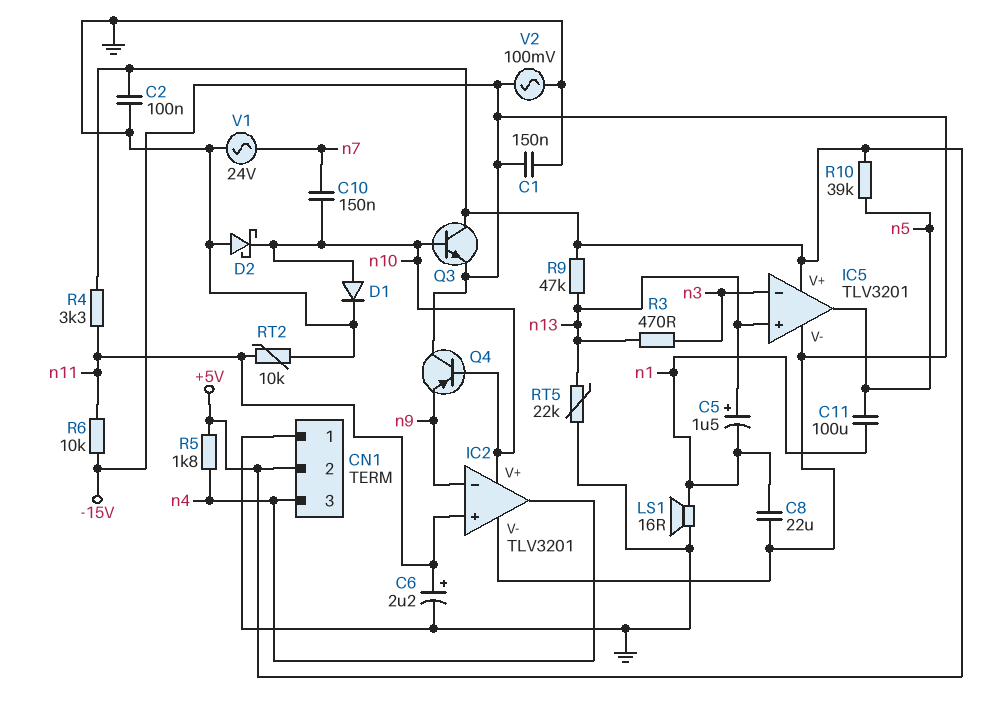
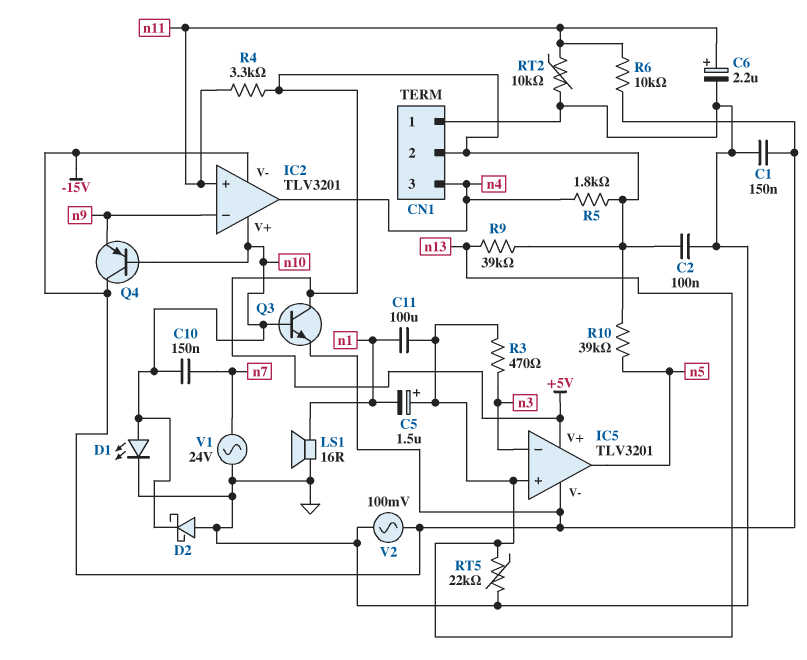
C8: 22uF (-15V, n1) -> none
C11: 100uF (n1, n5) -> 100uF (n1, n13)
D1: diode (A n10, K GND) -> LED (A n10, K GND)
R9: 47k (+5V, n13) -> 39k (+5V, n13)

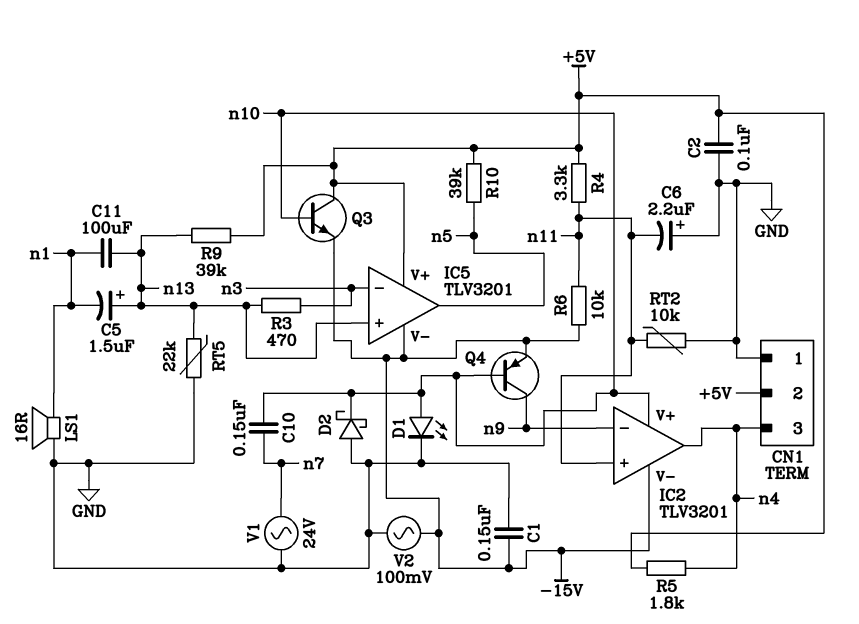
C6: 2.2uF (plus n11, minus GND) -> 2.2uF (plus GND, minus n11)
Q4: PNP (B n10, C -15V, E n9) -> PNP (B n10, C n9, E -15V)

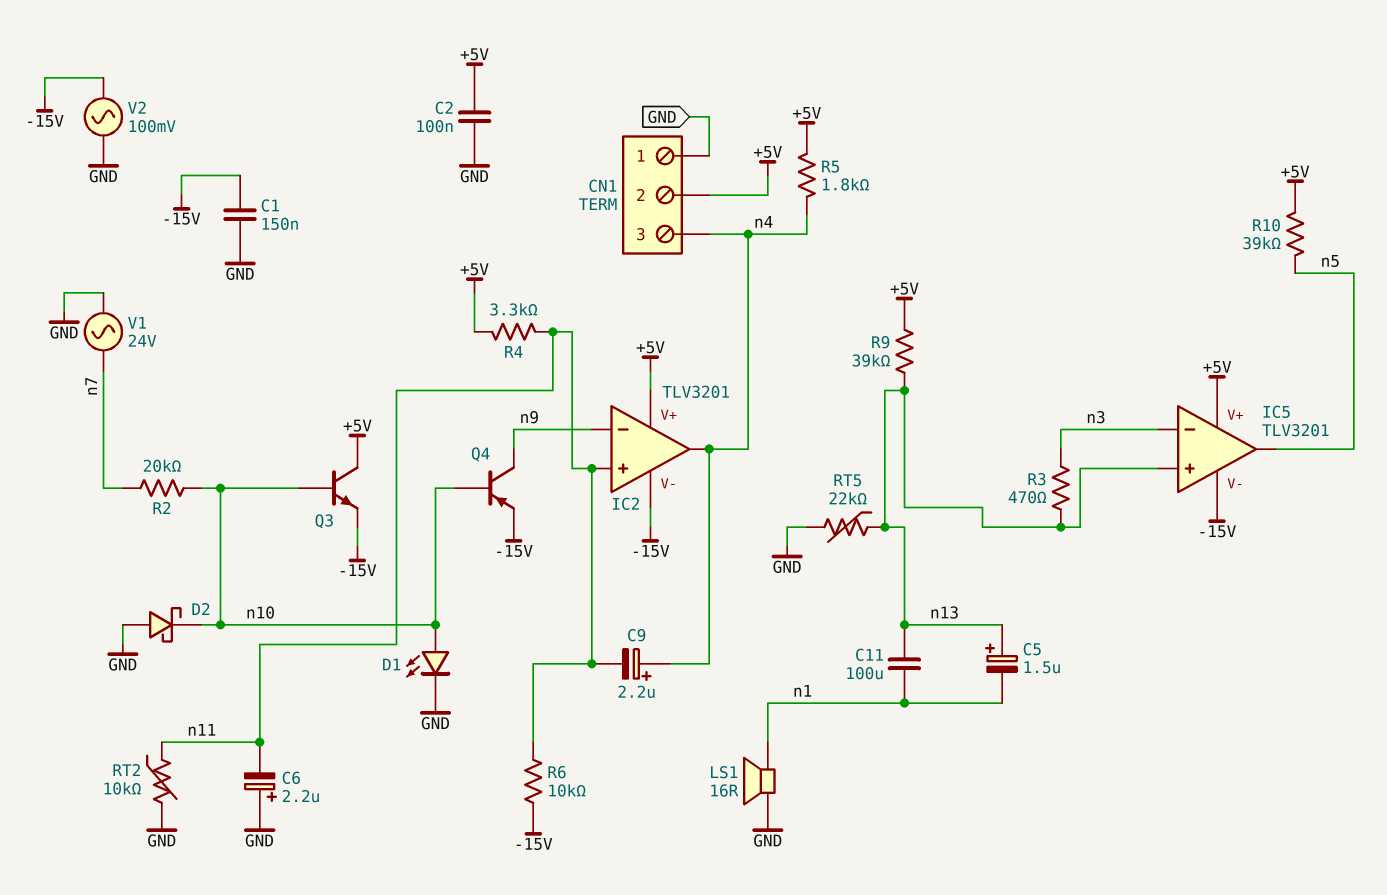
C9: none -> 2.2uF (plus n4, minus n11)
C10: 150nF (n7, n10) -> none
IC2 pin V+: n10 -> +5V
R2: none -> 20k (n7, n10)

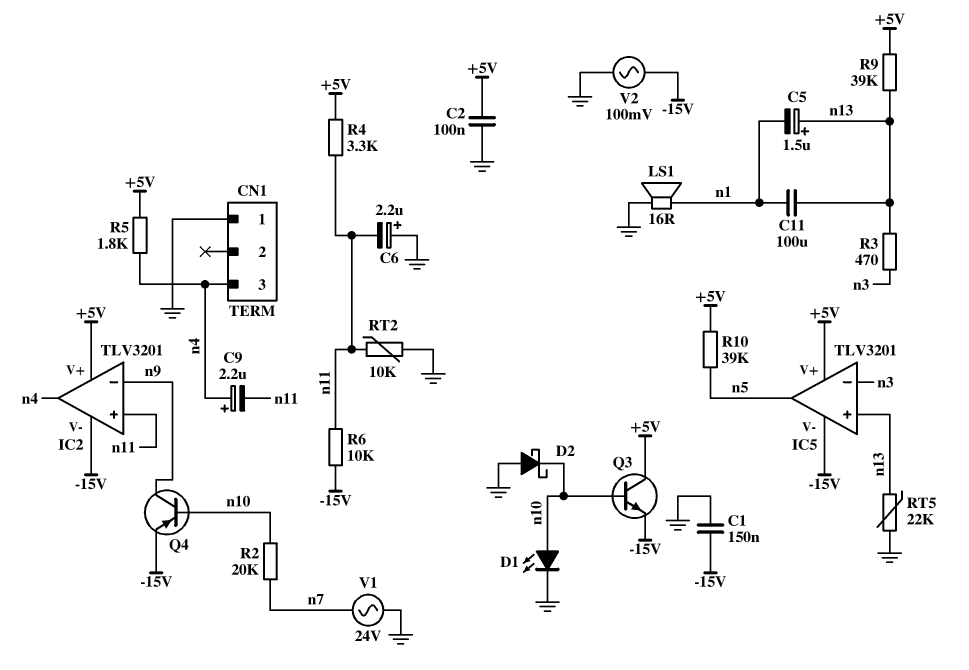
CN1 pin 2: +5V -> none

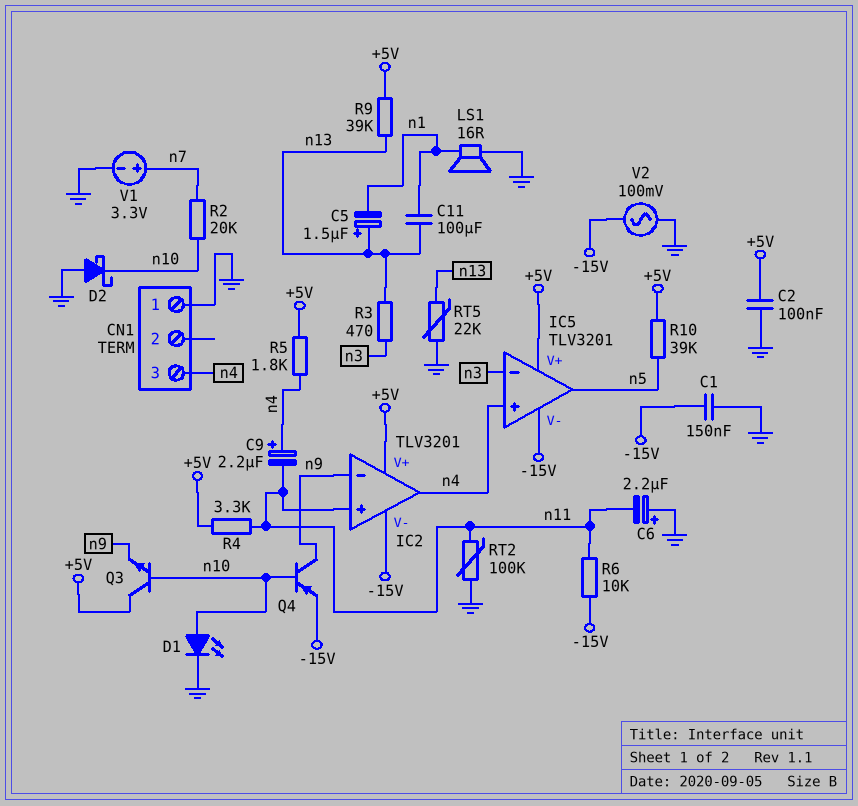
IC5 pin in+: n13 -> n4
Q3: NPN (B n10, C +5V, E -15V) -> NPN (B n10, C +5V, E n9)
RT2: 10k (GND, n11) -> 100k (GND, n11)
V1: AC 24V (GND, n7) -> 3.3V (plus n7, minus GND)

